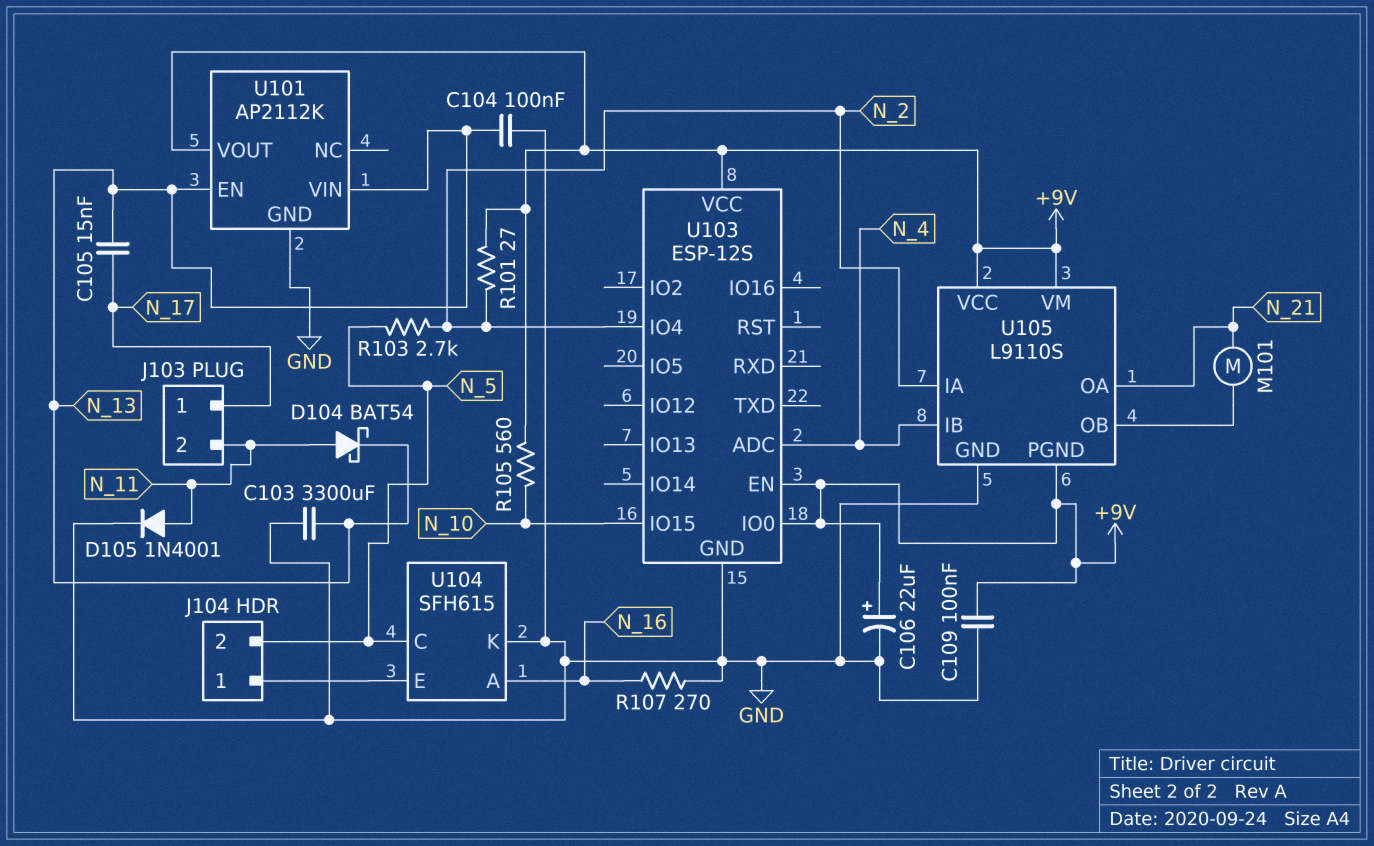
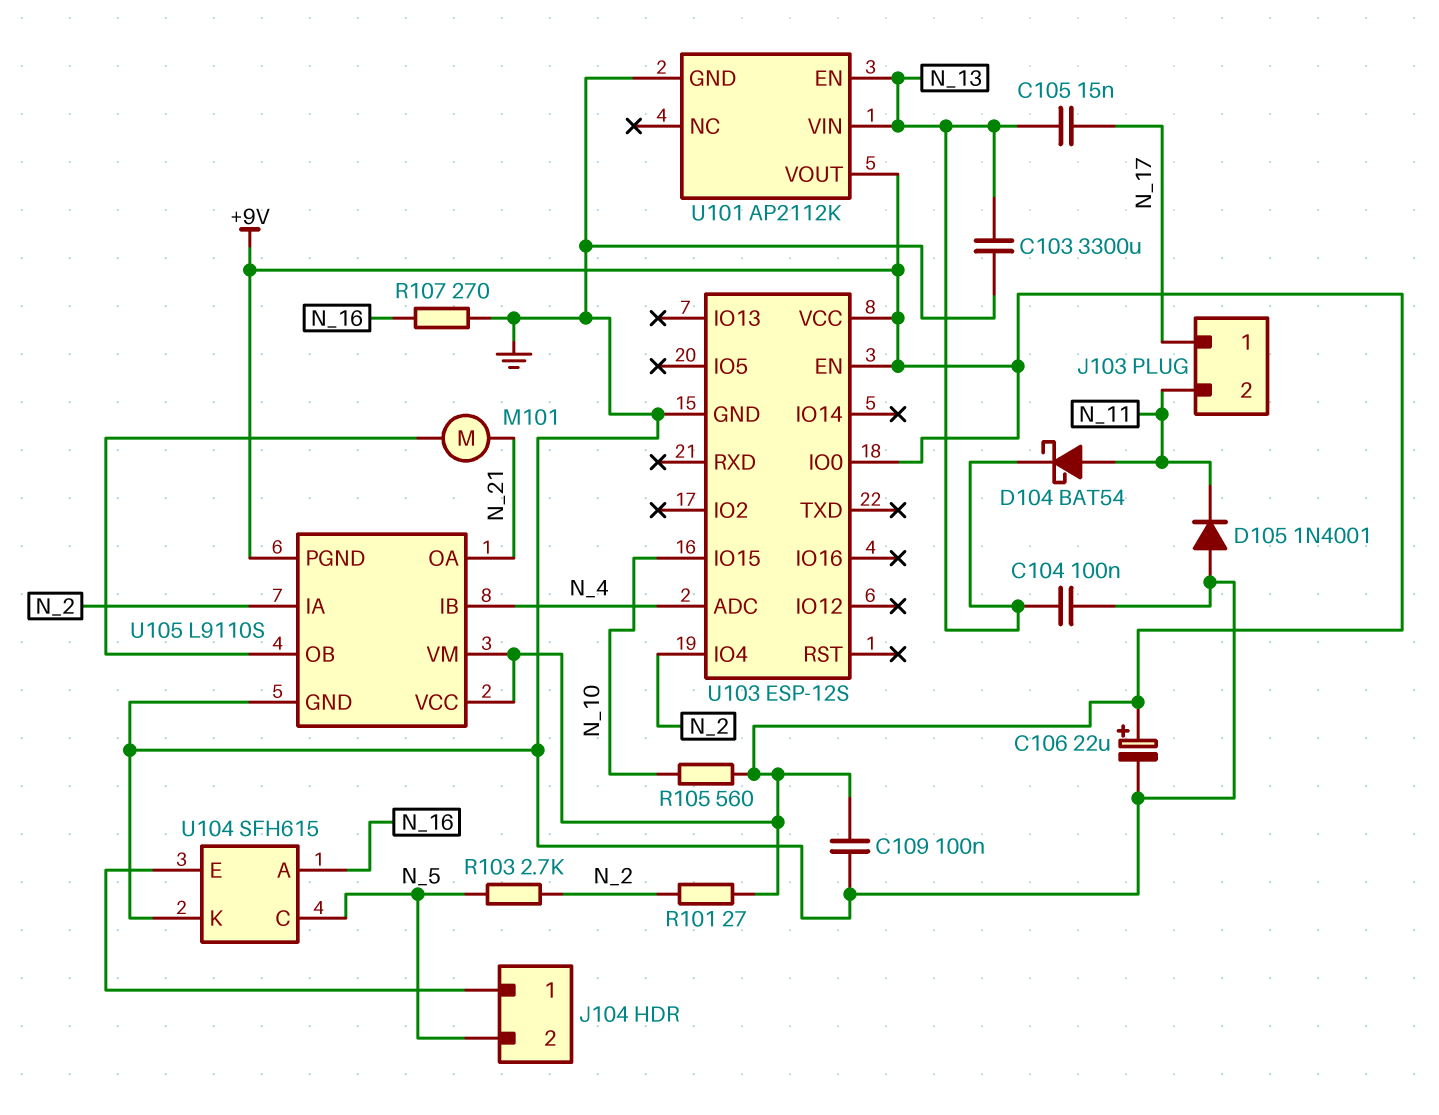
D105: diode 1N4001 (A N_11, K GND) -> diode 1N4001 (A GND, K N_11)

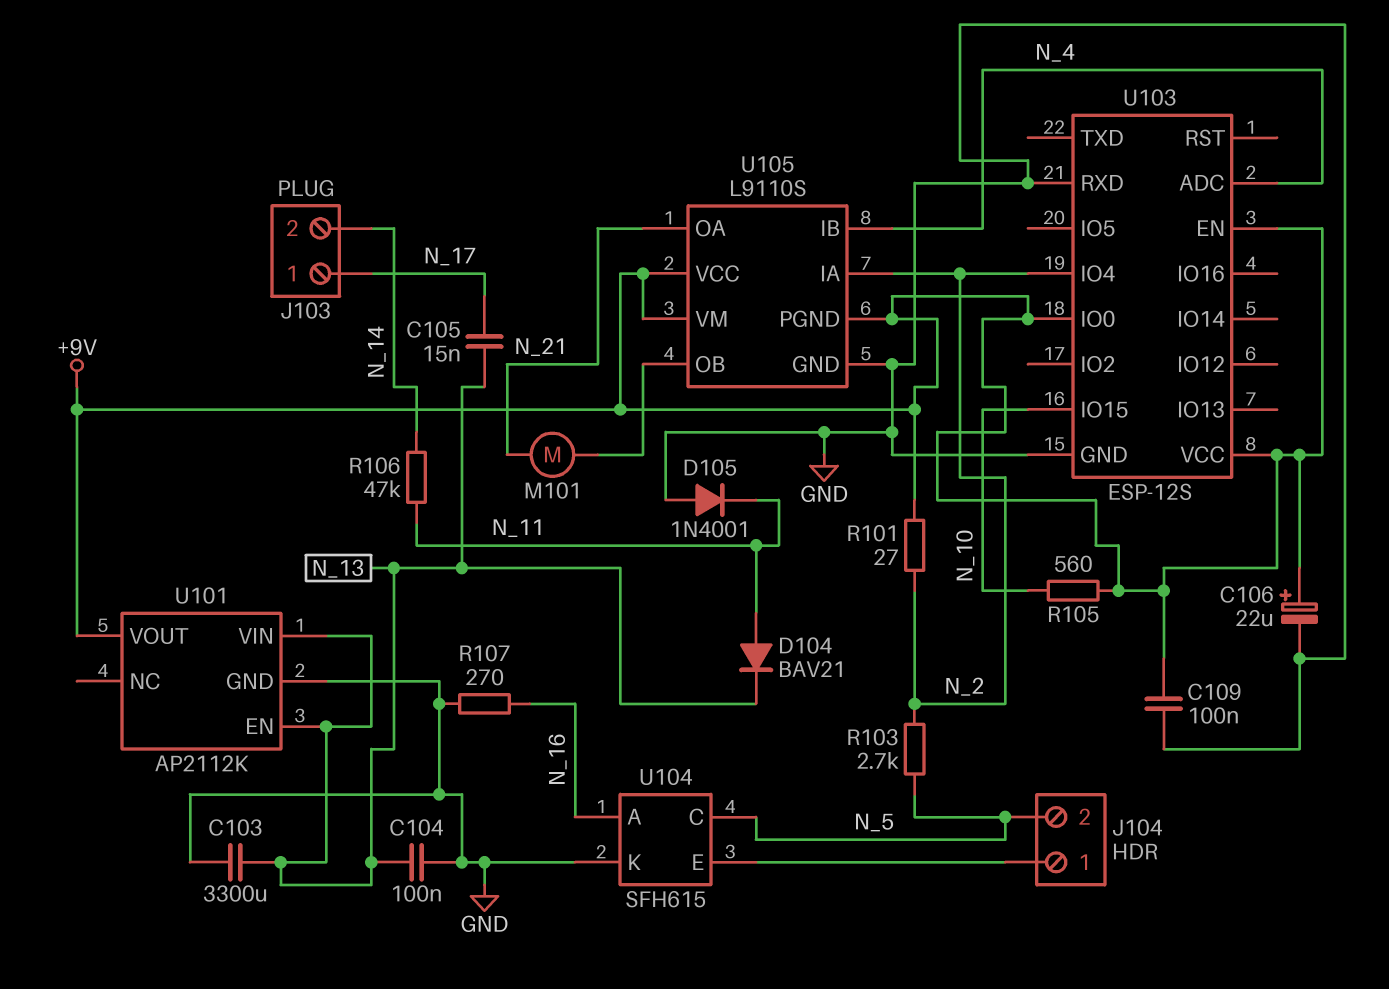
D104: schottky BAT54 (A N_11, K N_13) -> diode BAV21 (A N_11, K N_13)
J103 pin 2: N_11 -> N_14
R106: none -> 47k (N_11, N_14)
U103 pin RXD: none -> GND

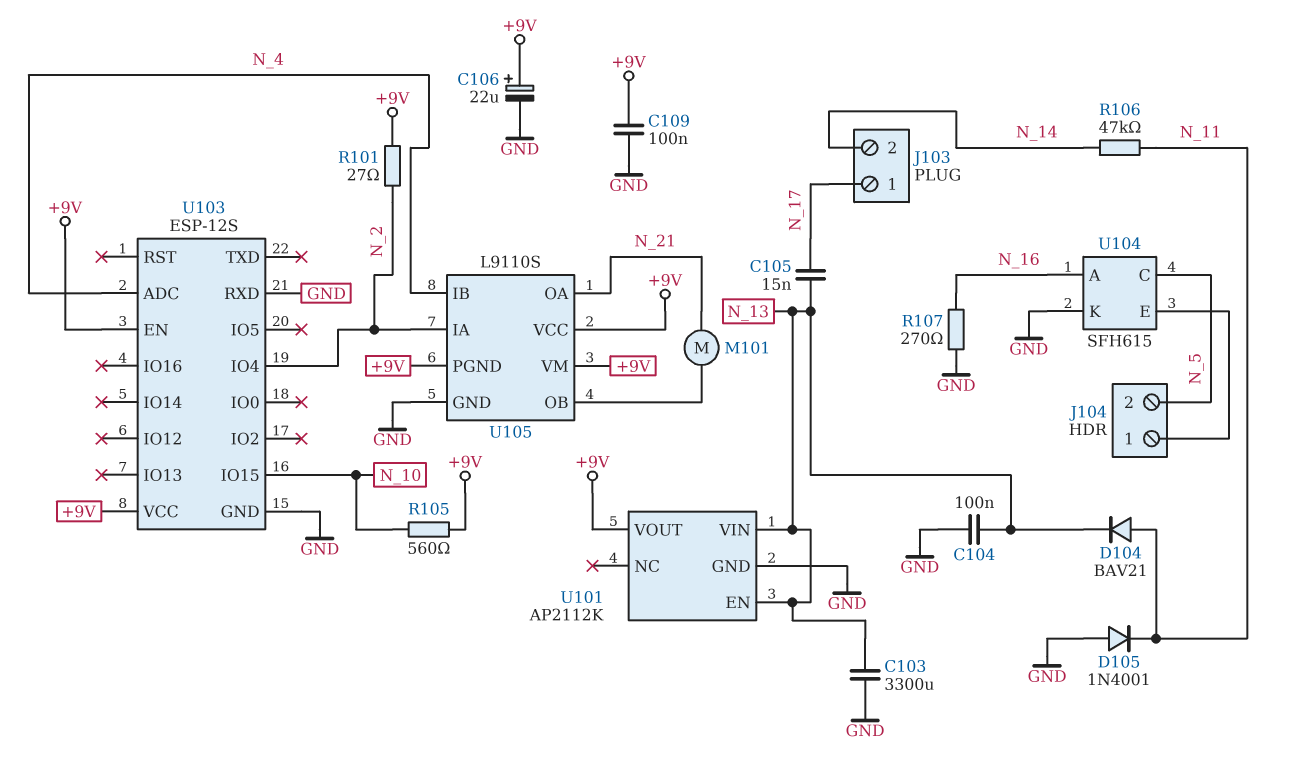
R103: 2.7k (N_2, N_5) -> none
U103 pin IO0: +9V -> none

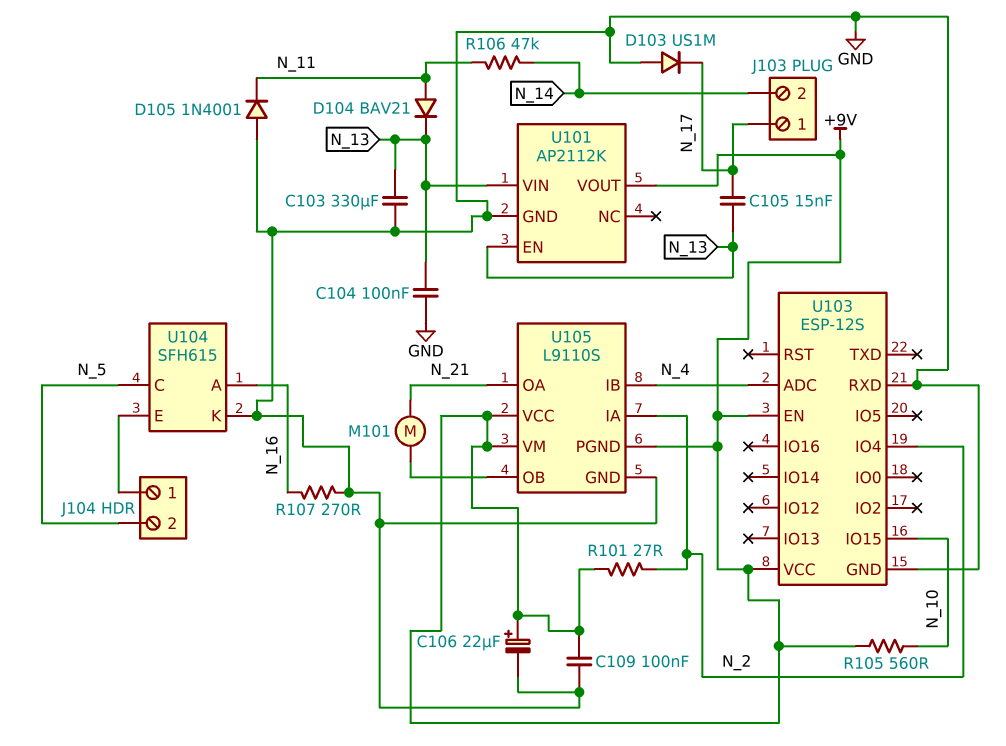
C103: 3300uF (GND, N_13) -> 330uF (GND, N_13)
D103: none -> diode US1M (A GND, K N_17)

